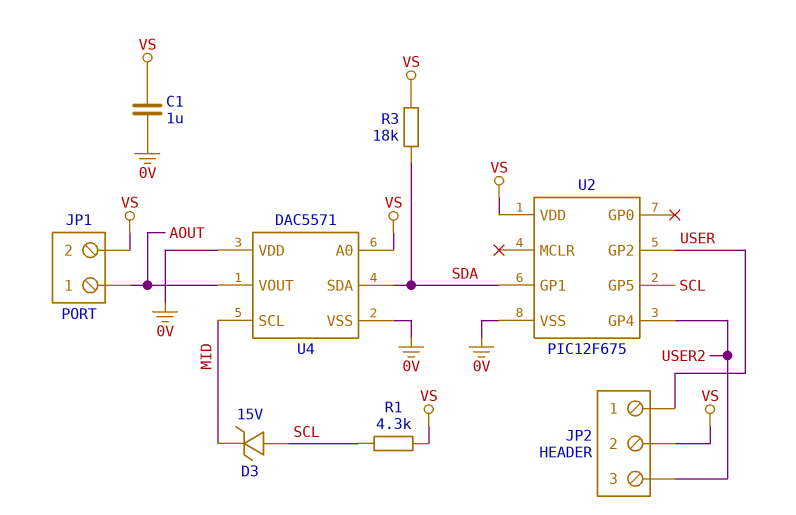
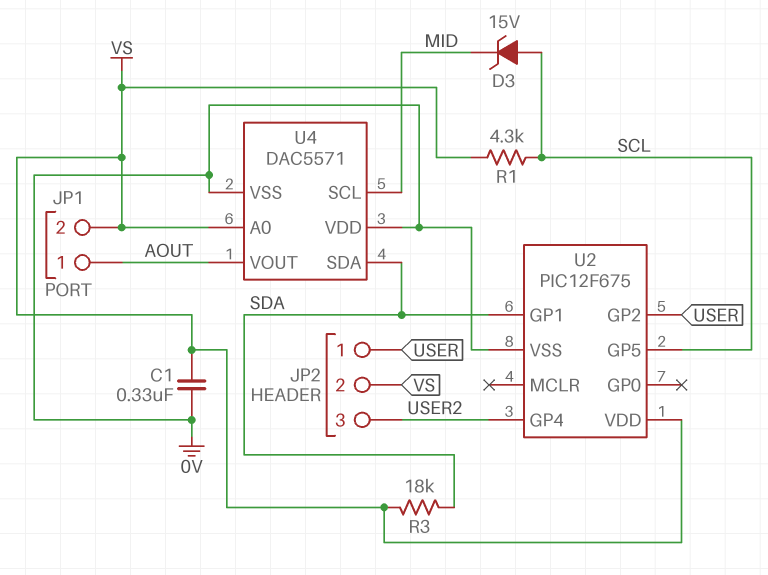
C1: 1uF (0V, VS) -> 330nF (0V, VS)

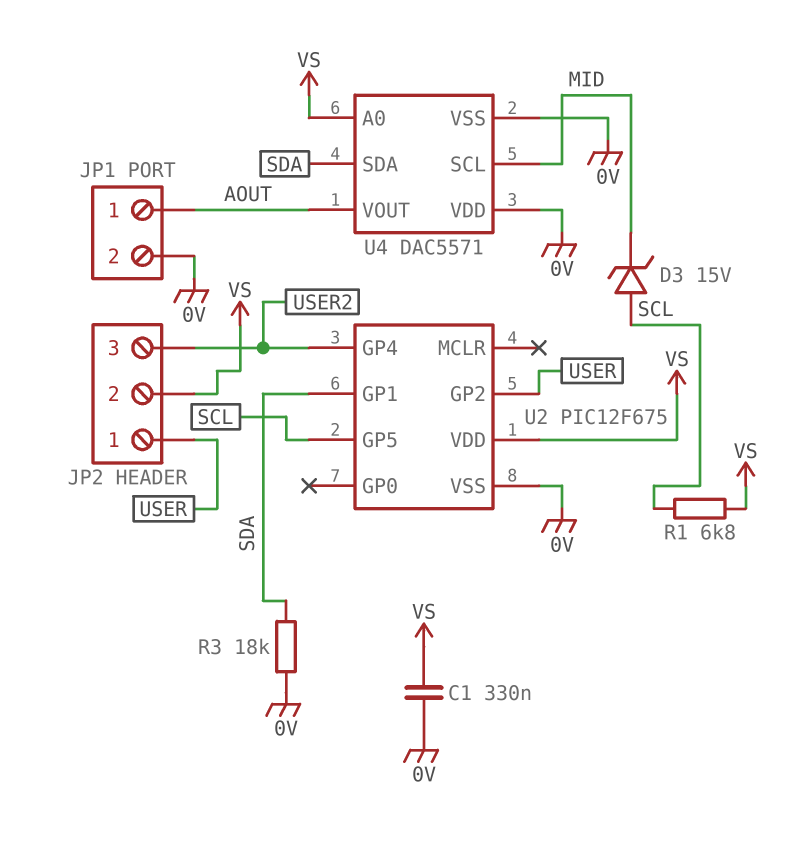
JP1 pin 2: VS -> 0V
R1: 4.3k (SCL, VS) -> 6.8k (SCL, VS)
R3: 18k (SDA, VS) -> 18k (0V, SDA)

